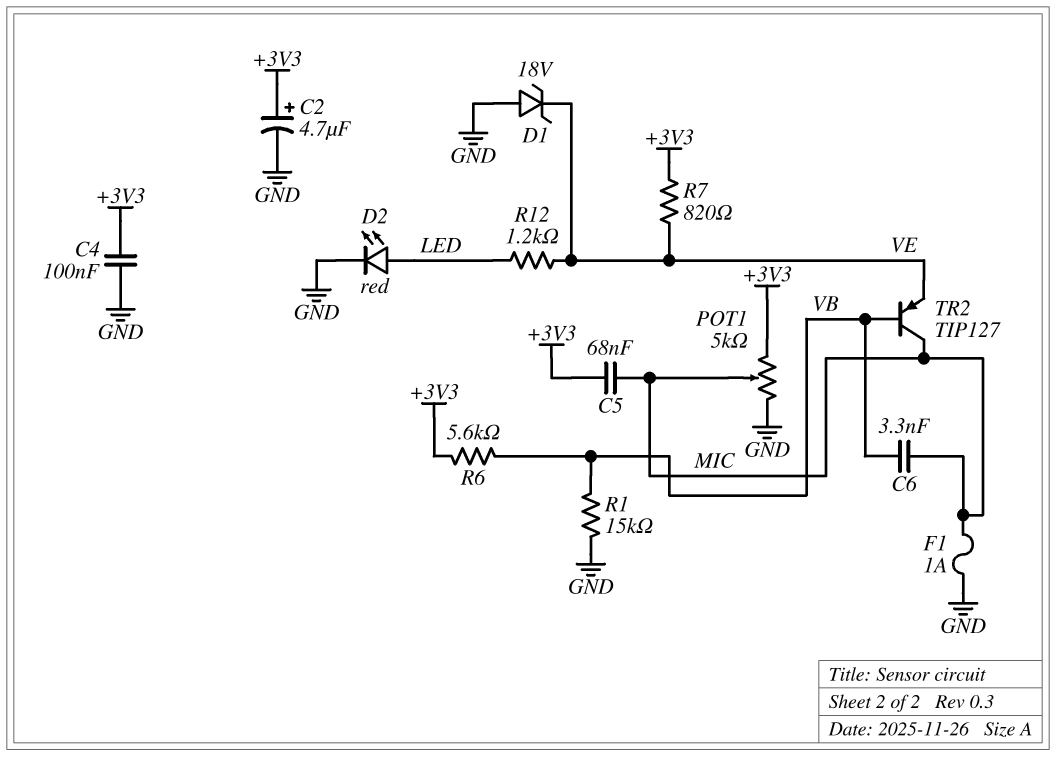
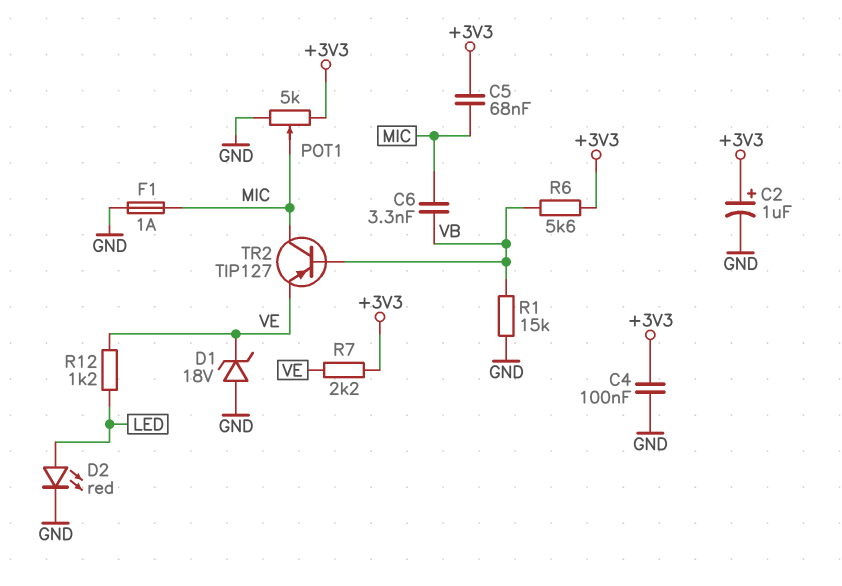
C2: 4.7uF (plus +3V3, minus GND) -> 1uF (plus +3V3, minus GND)
R7: 820 (+3V3, VE) -> 2.2k (+3V3, VE)

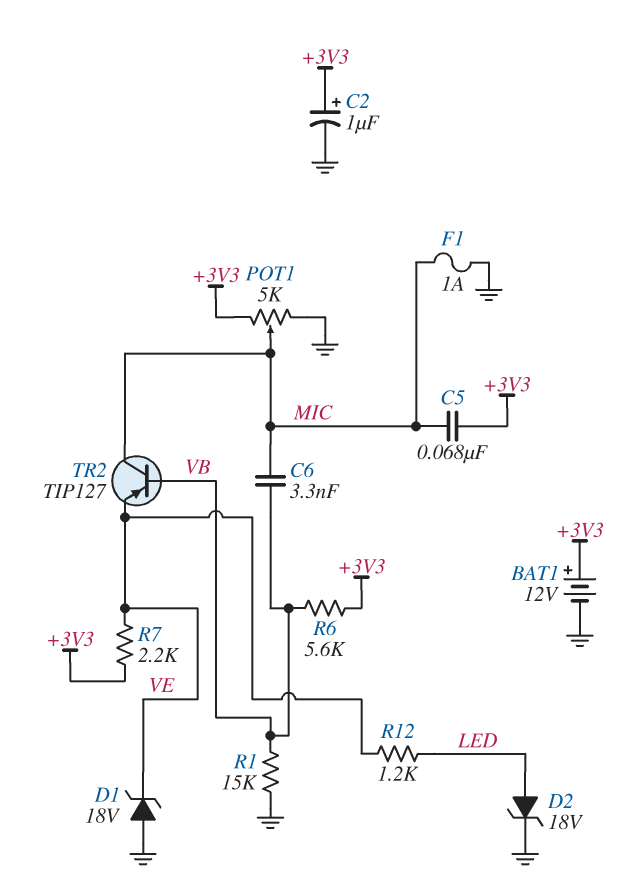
BAT1: none -> 12V (plus +3V3, minus GND)
C4: 100nF (+3V3, GND) -> none
D2: LED red (A LED, K GND) -> zener 18V (A LED, K GND)

